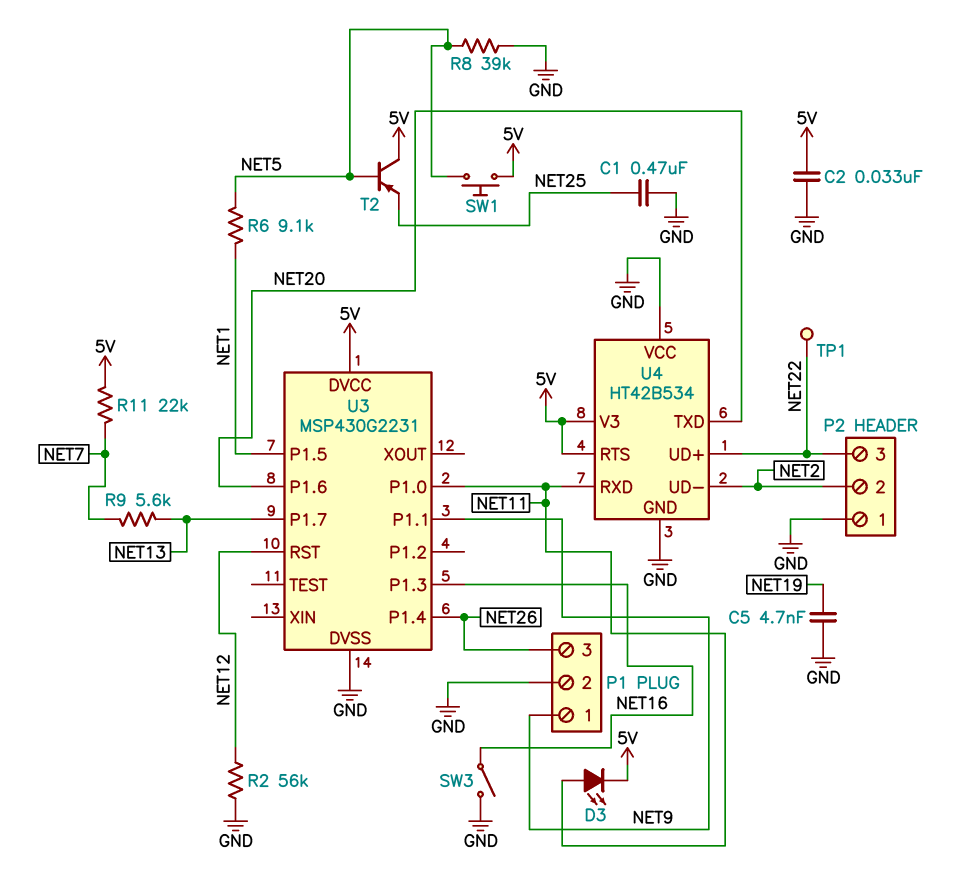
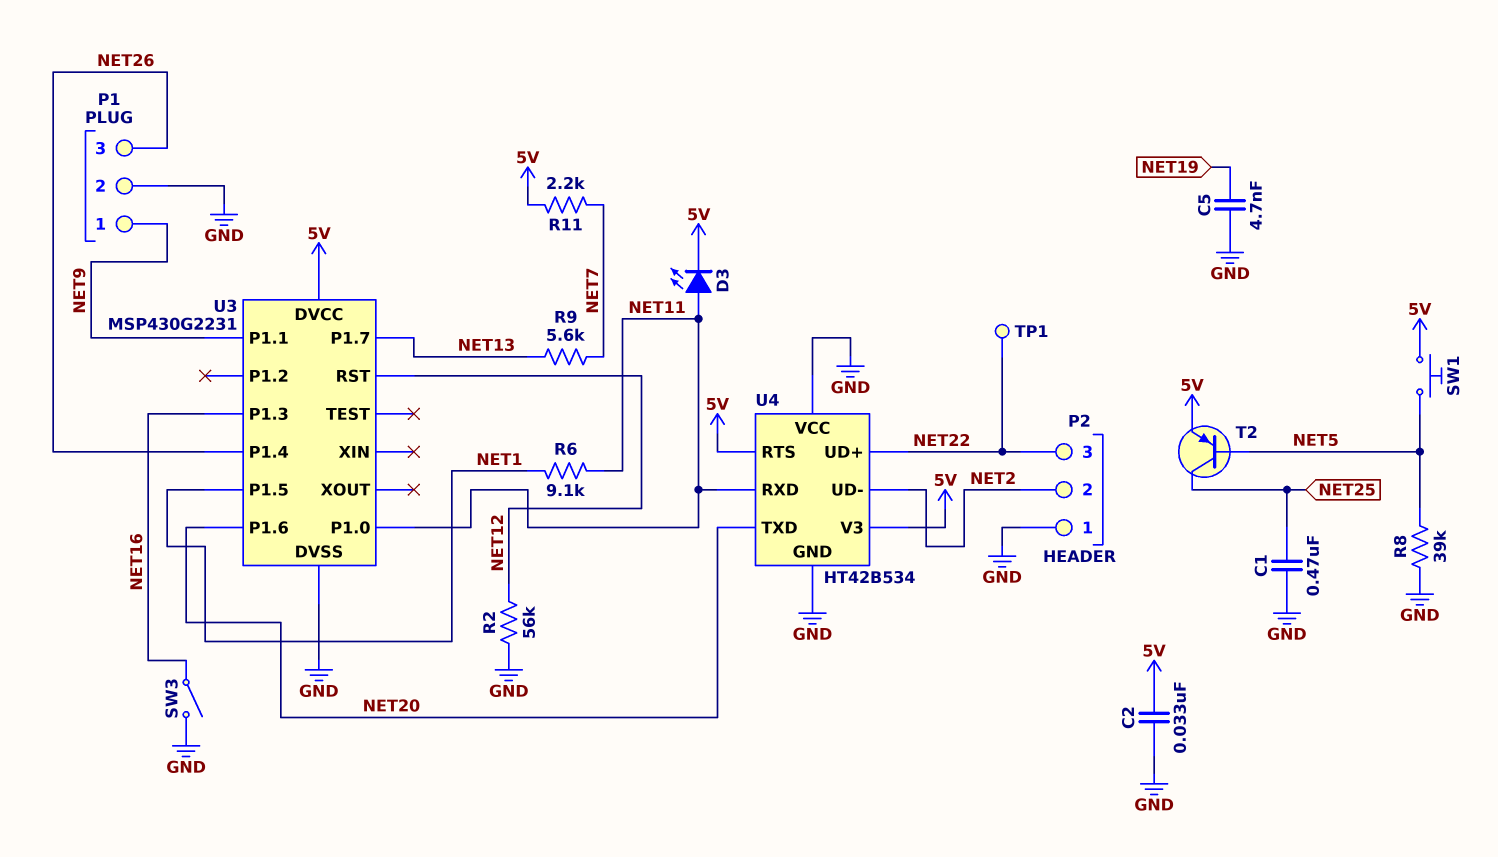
R6: 9.1k (NET1, NET5) -> 9.1k (NET1, NET11)
R11: 22k (5V, NET7) -> 2.2k (5V, NET7)
T2: PNP (B NET5, C 5V, E NET25) -> PNP (B NET5, C NET25, E 5V)

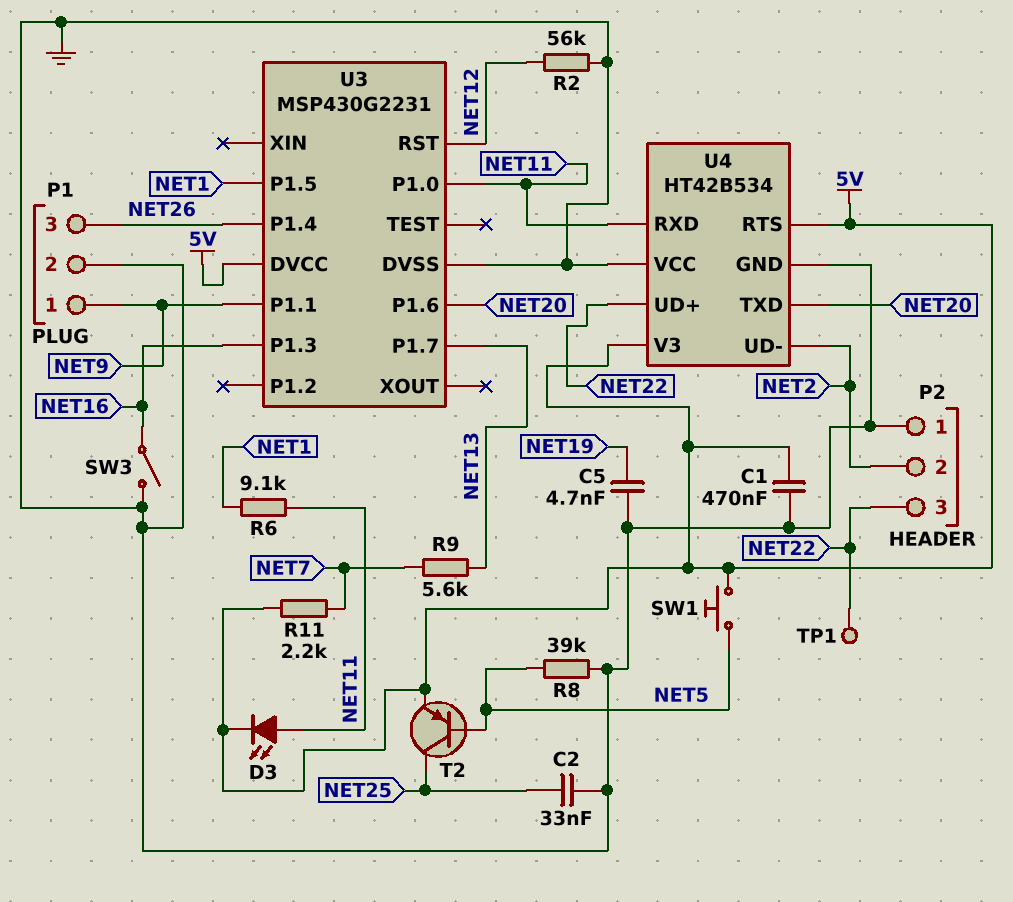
C1: 470nF (GND, NET25) -> 470nF (5V, GND)
C2: 33nF (5V, GND) -> 33nF (GND, NET25)

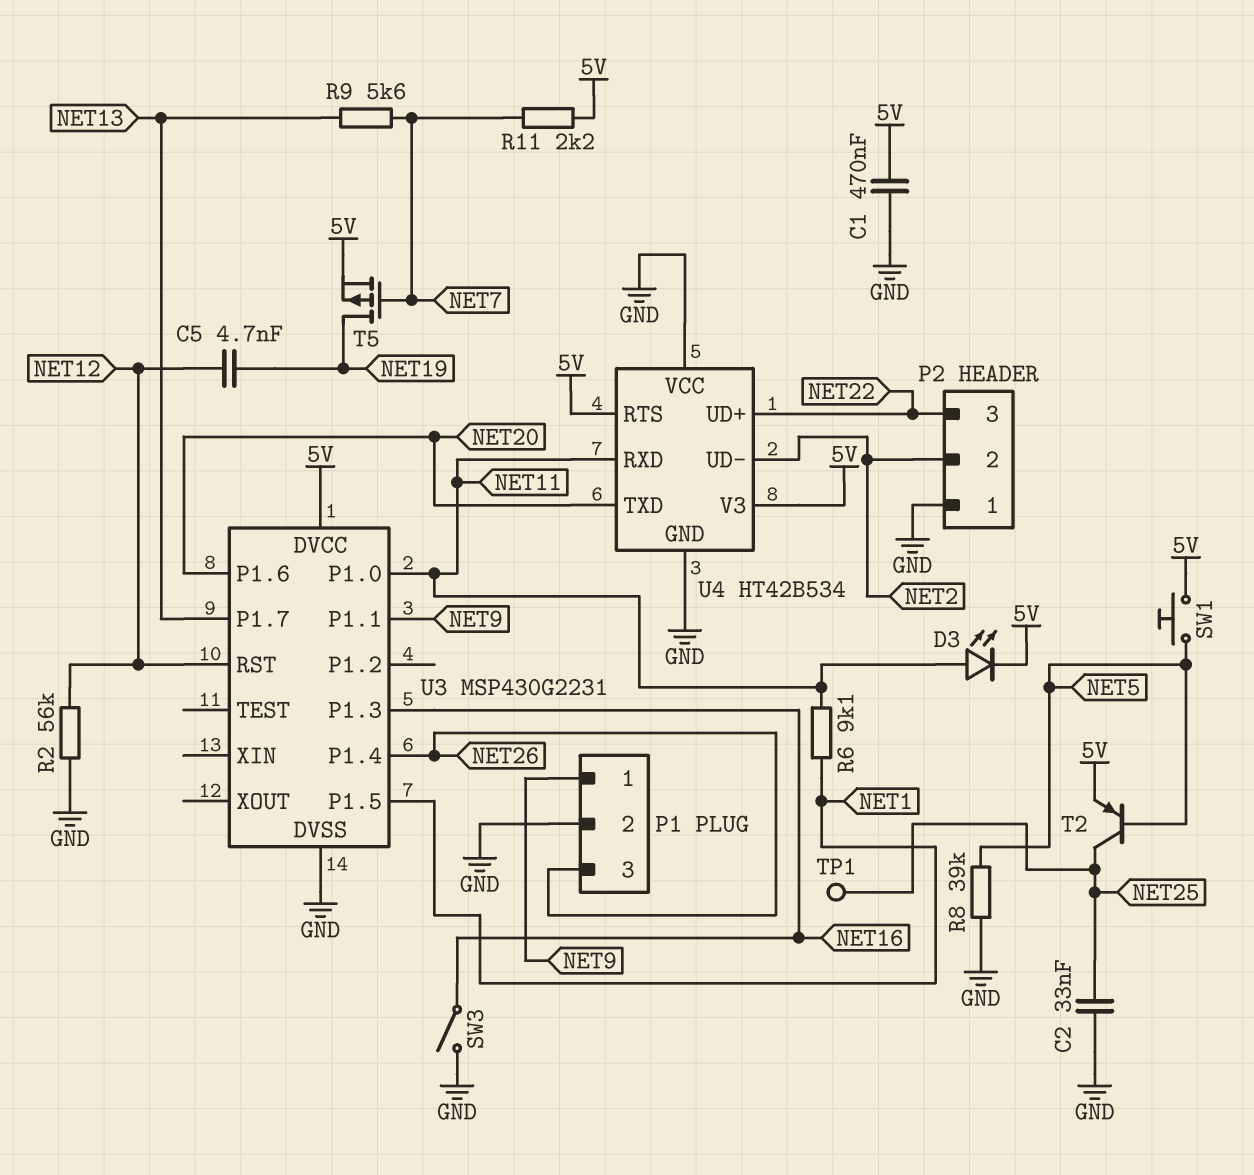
C5: 4.7nF (GND, NET19) -> 4.7nF (NET12, NET19)
T5: none -> PMOS (G NET7, D NET19, S 5V)
TP1: test point (NET22) -> test point (NET25)

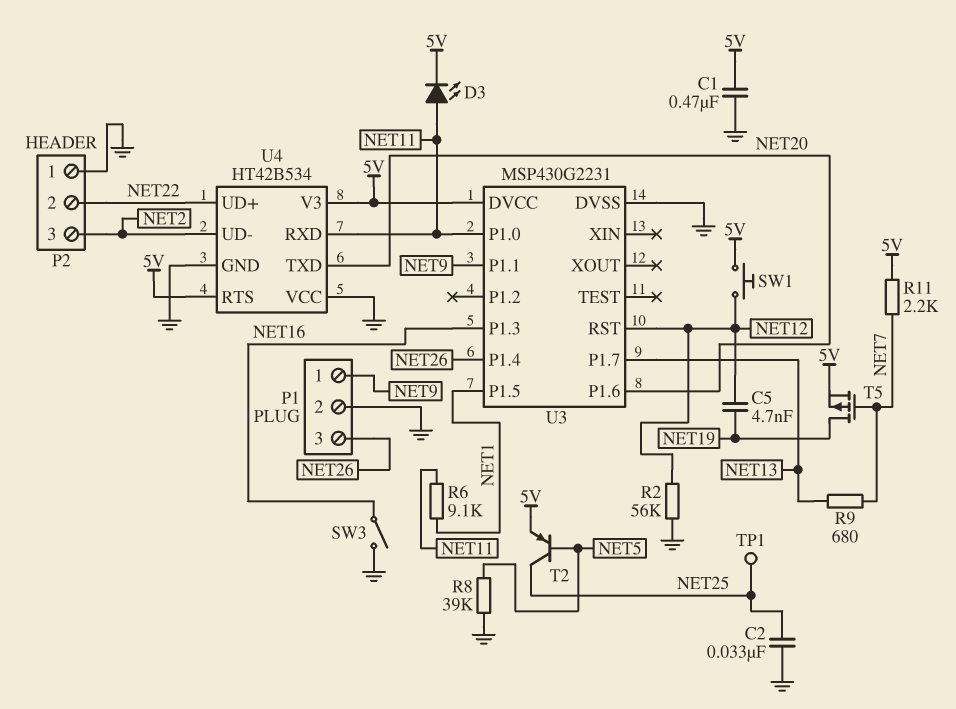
P2 pin 2: NET2 -> NET22
P2 pin 3: NET22 -> NET2
R9: 5.6k (NET7, NET13) -> 680 (NET7, NET13)
SW1: button (5V, NET5) -> button (5V, NET12)

